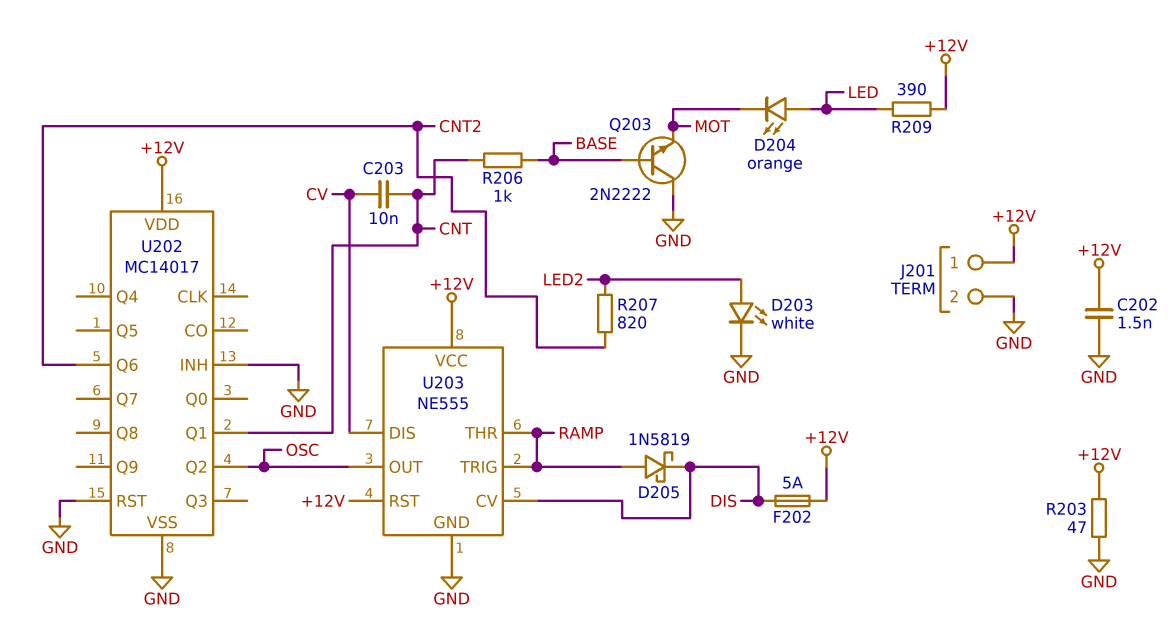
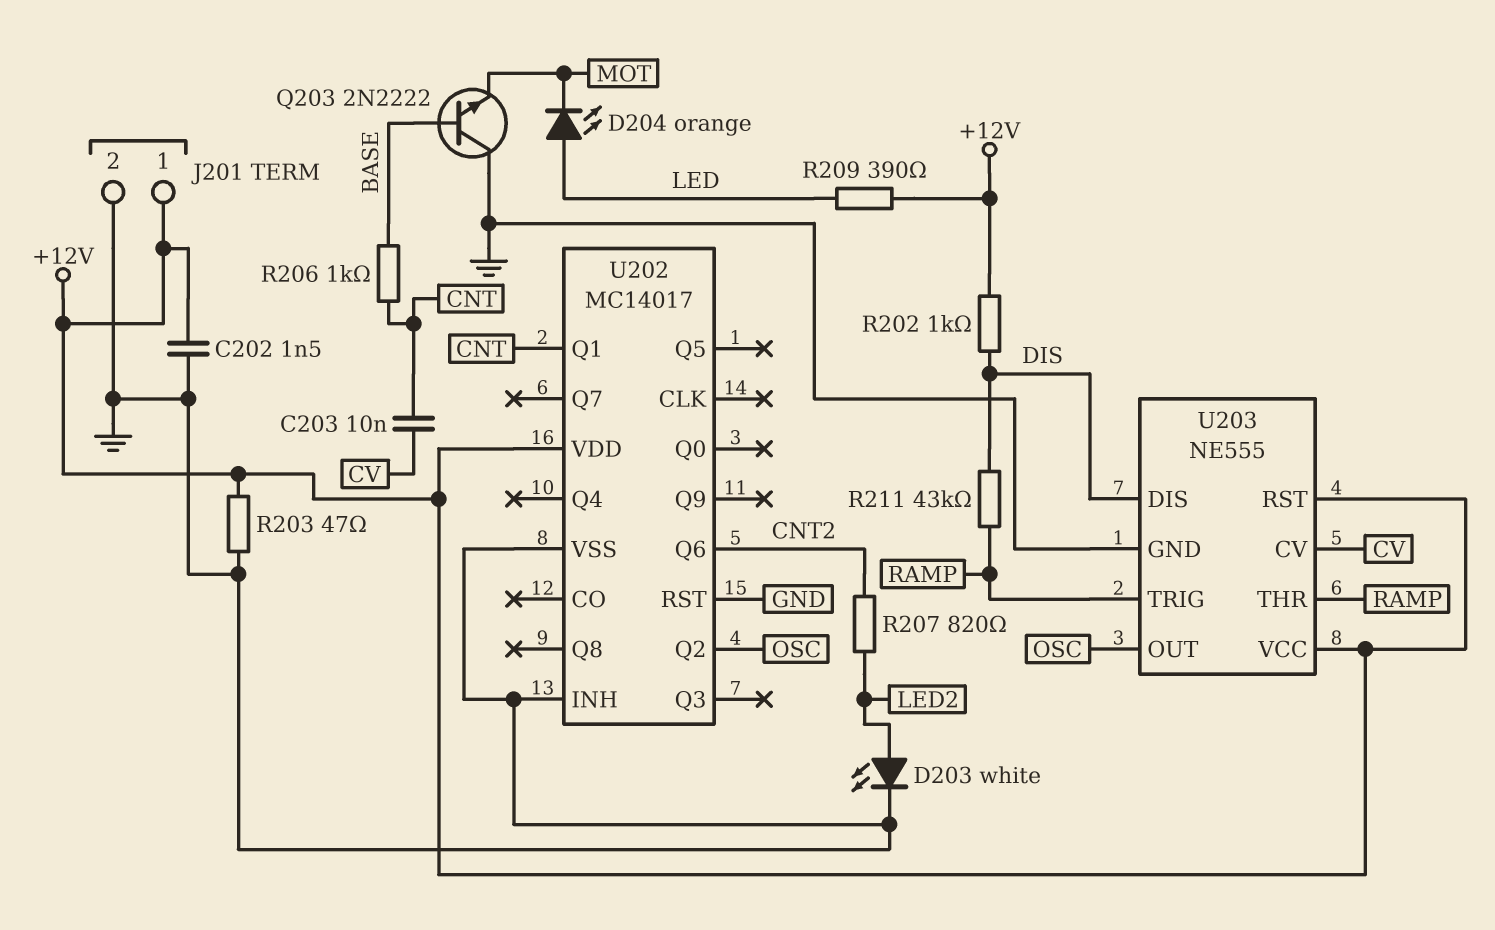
D205: schottky 1N5819 (A RAMP, K DIS) -> none
F202: 5A (+12V, DIS) -> none
R202: none -> 1k (+12V, DIS)
R211: none -> 43k (DIS, RAMP)
U203 pin CV: DIS -> CV
U203 pin DIS: CV -> DIS

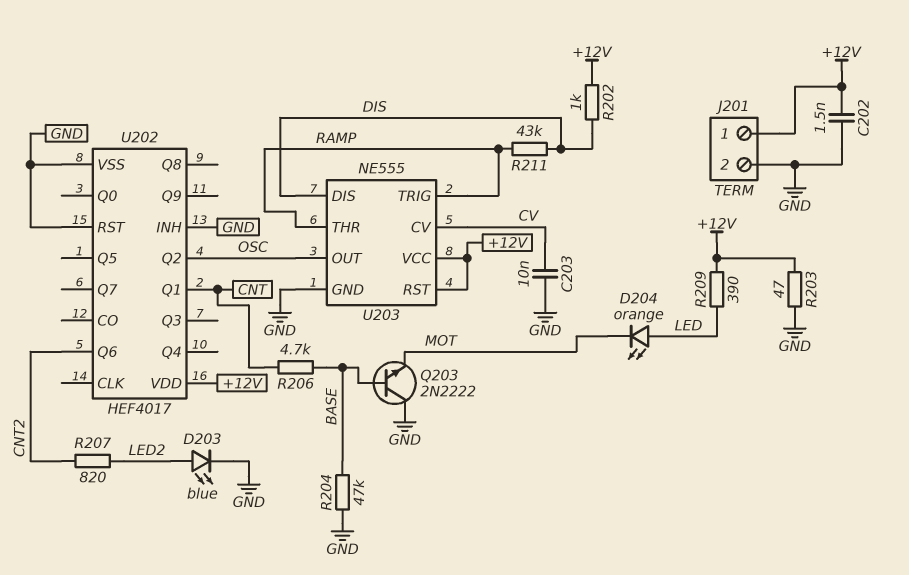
C203: 10nF (CNT, CV) -> 10nF (CV, GND)
D203: LED white (A LED2, K GND) -> LED blue (A LED2, K GND)
R204: none -> 47k (BASE, GND)
R206: 1k (BASE, CNT) -> 4.7k (BASE, CNT)
U202: MC14017 -> HEF4017

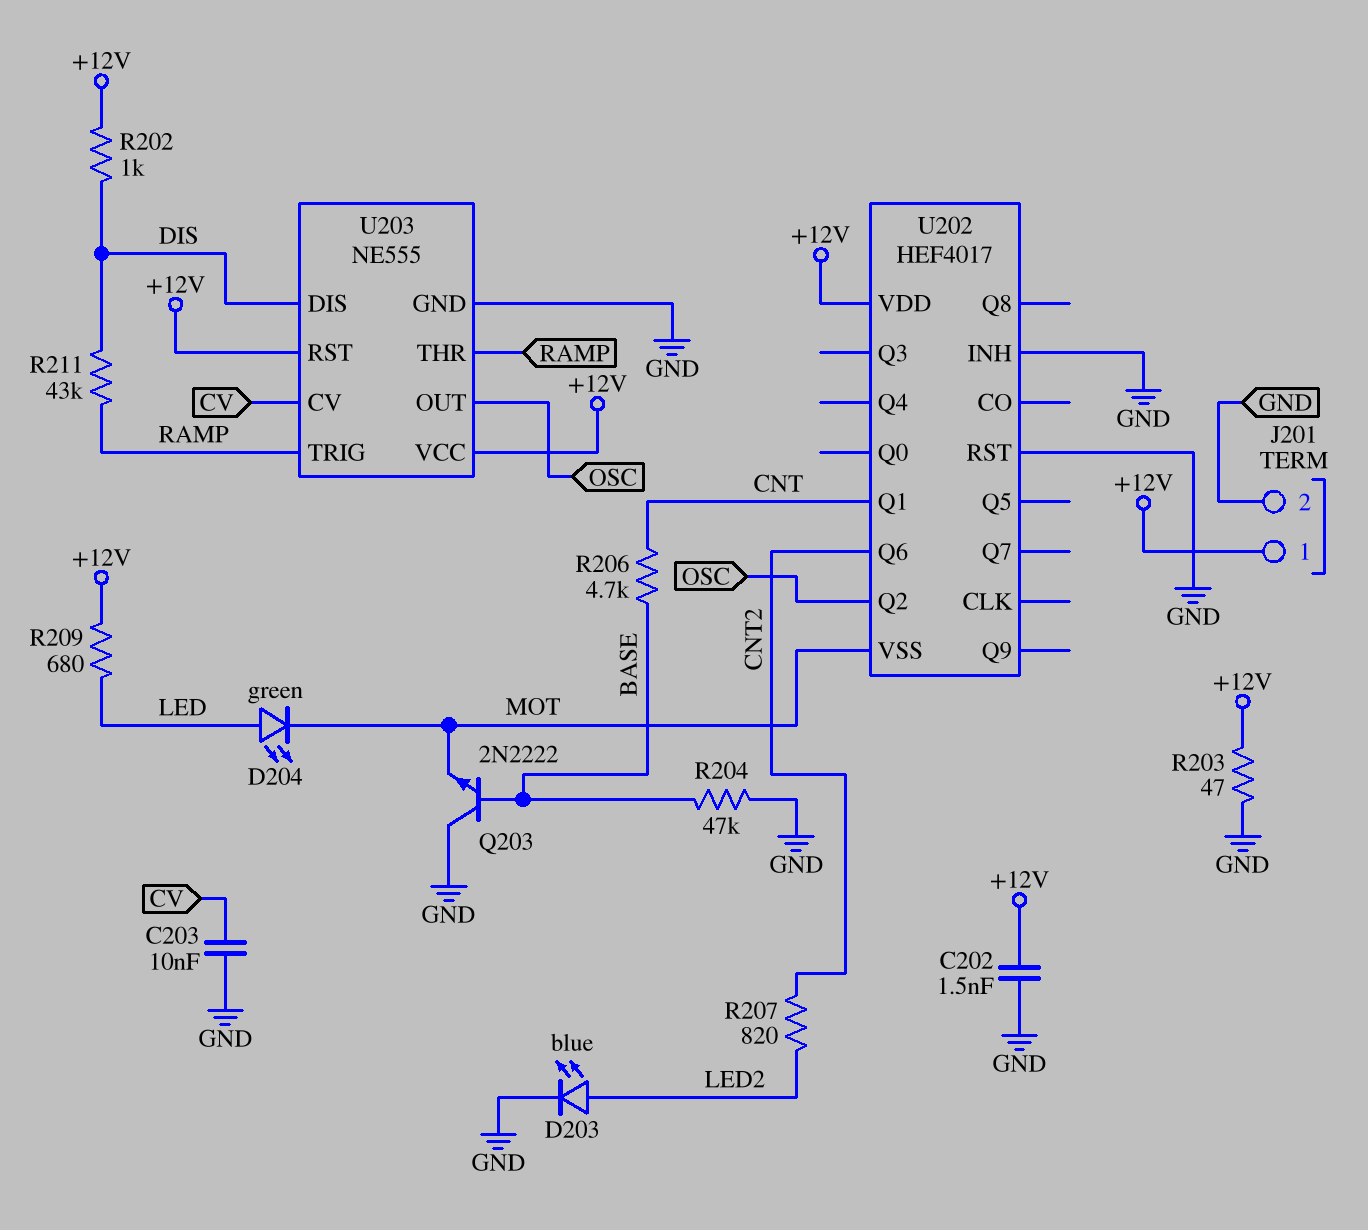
D204: LED orange (A LED, K MOT) -> LED green (A LED, K MOT)
R209: 390 (+12V, LED) -> 680 (+12V, LED)
U202 pin VSS: GND -> MOT

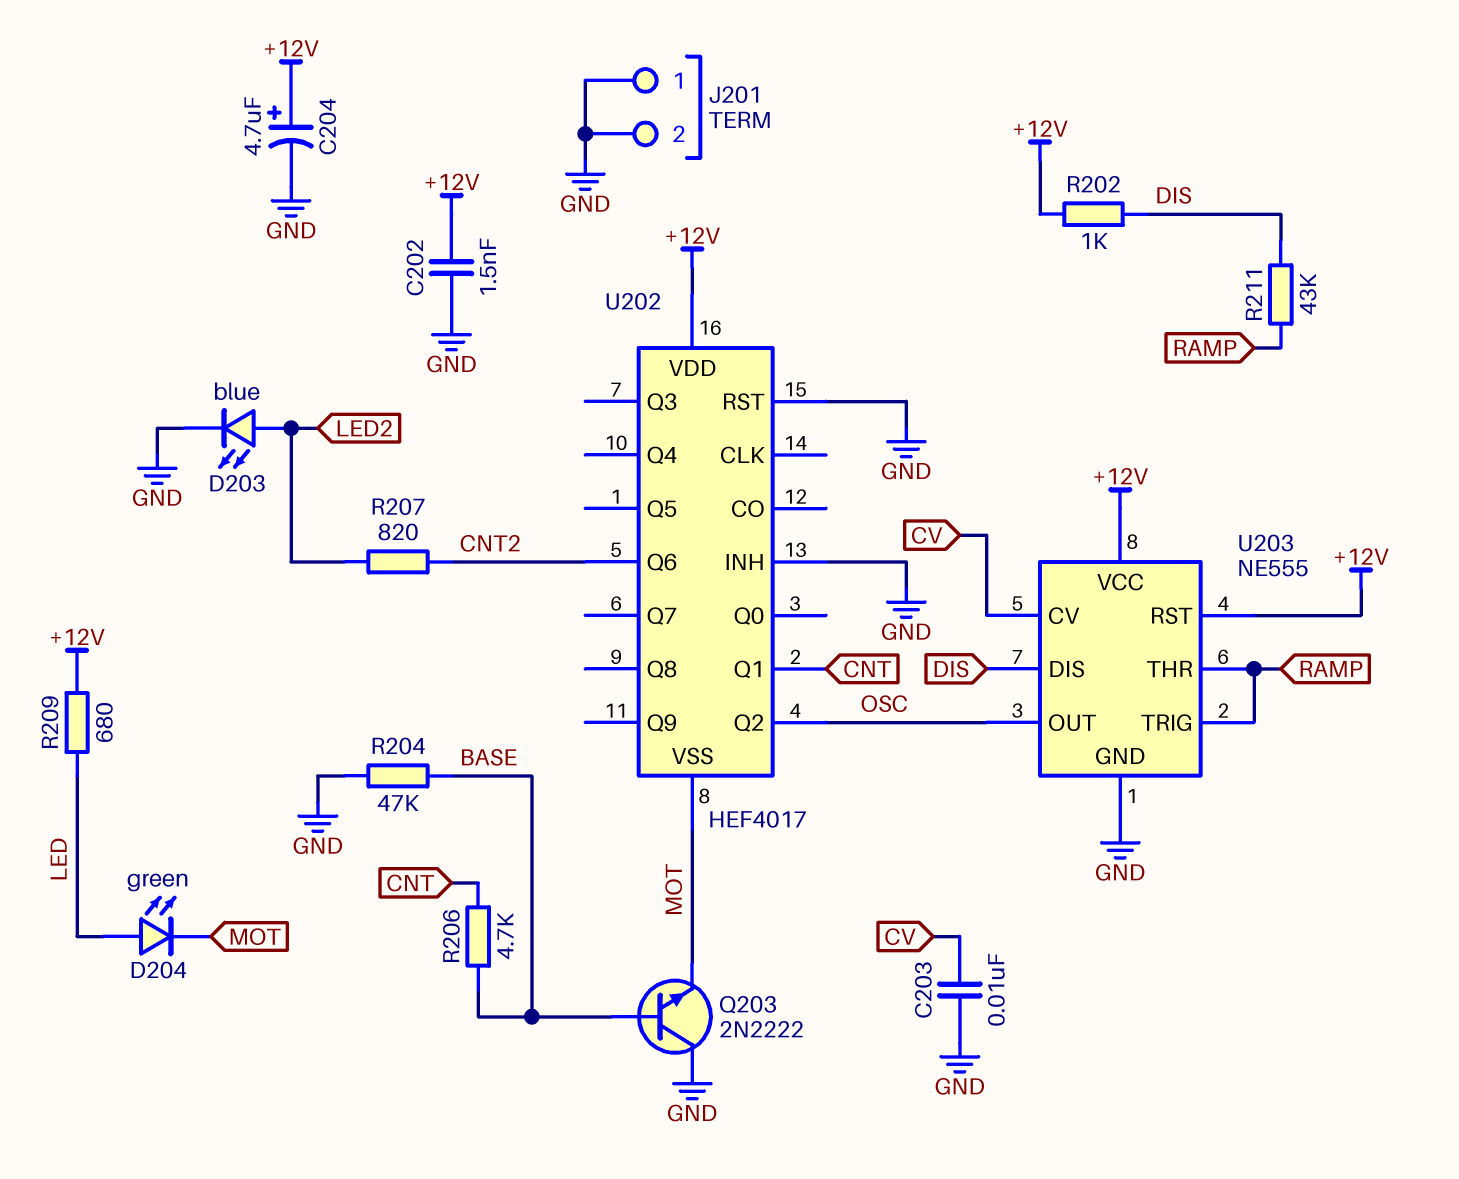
C204: none -> 4.7uF (plus +12V, minus GND)
J201 pin 1: +12V -> GND
R203: 47 (+12V, GND) -> none

